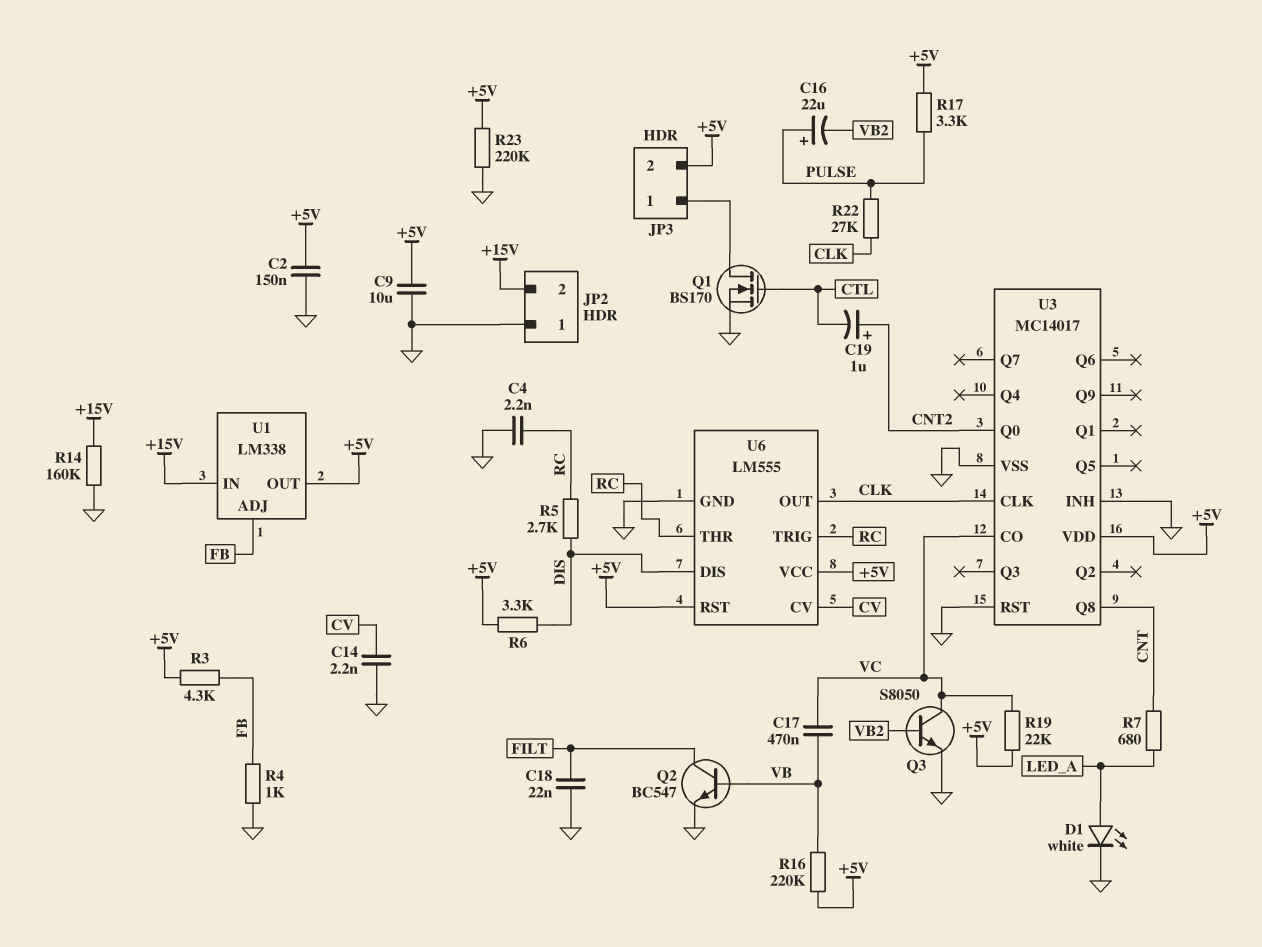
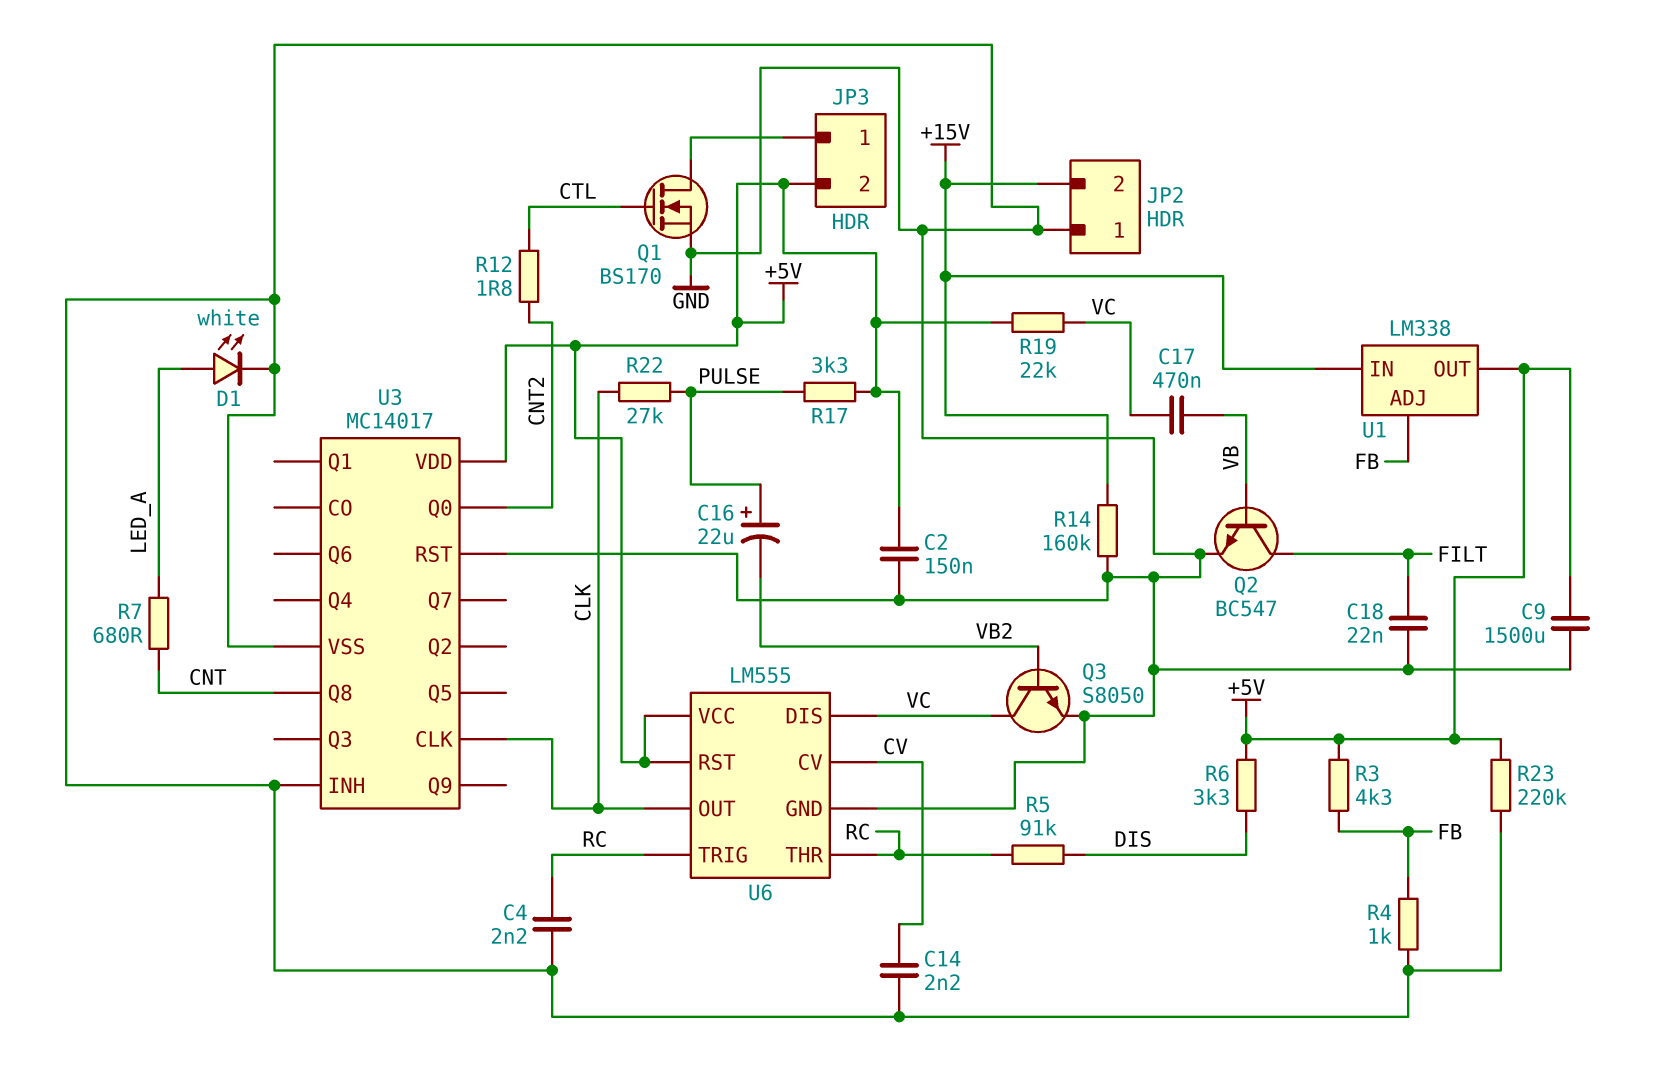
C9: 10uF (+5V, GND) -> 1500uF (+5V, GND)
C19: 1uF (plus CNT2, minus CTL) -> none
R5: 2.7k (DIS, RC) -> 91k (DIS, RC)
R12: none -> 1.8 (CNT2, CTL)
R16: 220k (+5V, VB) -> none
U3 pin CO: VC -> none
U6 pin DIS: DIS -> VC

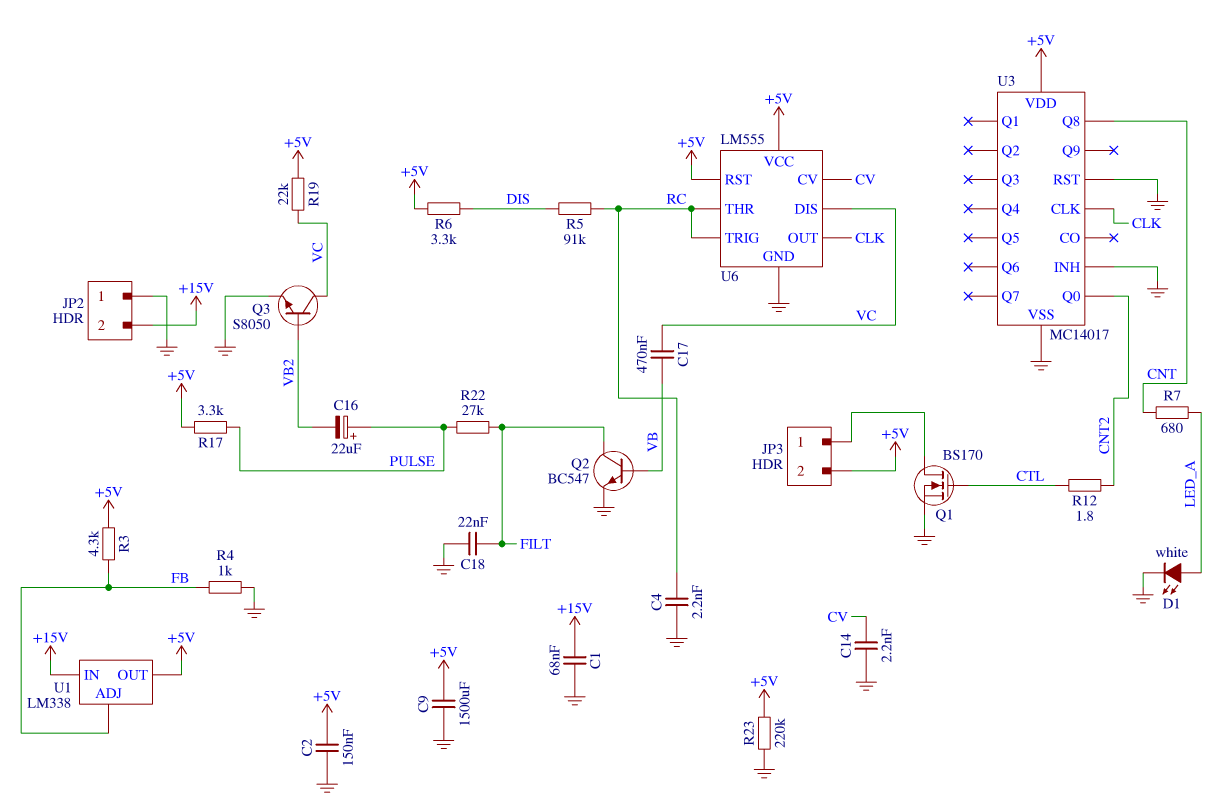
C1: none -> 68nF (+15V, GND)
R14: 160k (+15V, GND) -> none
R22: 27k (CLK, PULSE) -> 27k (FILT, PULSE)

